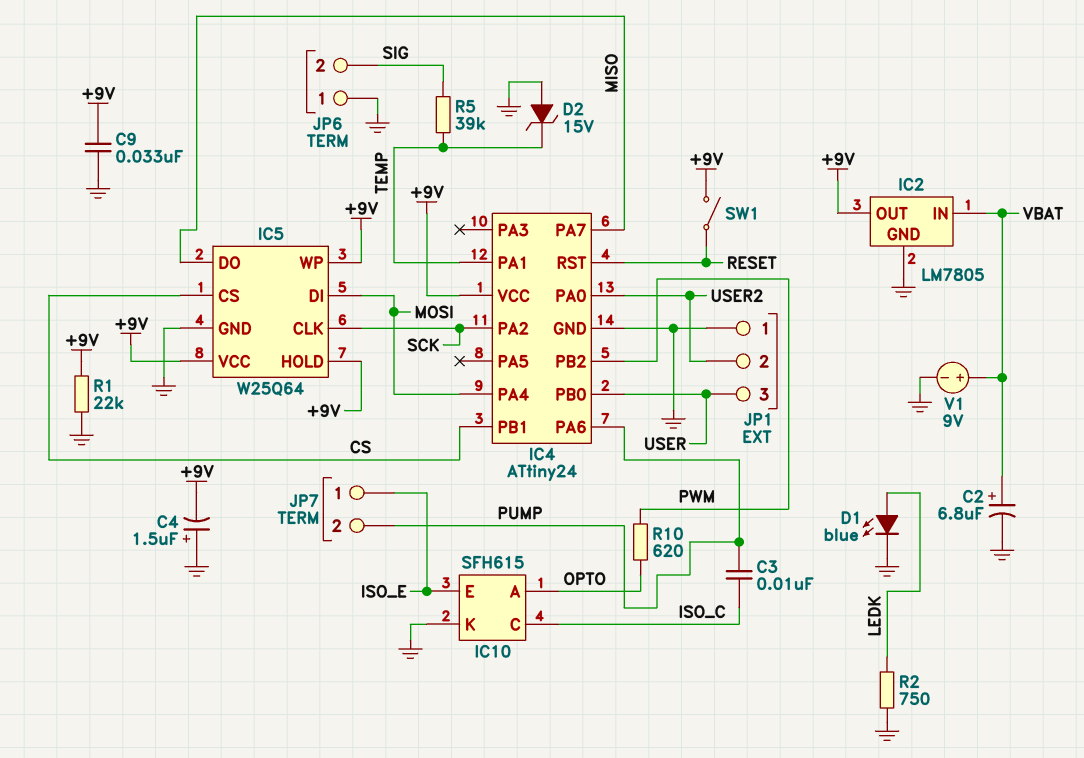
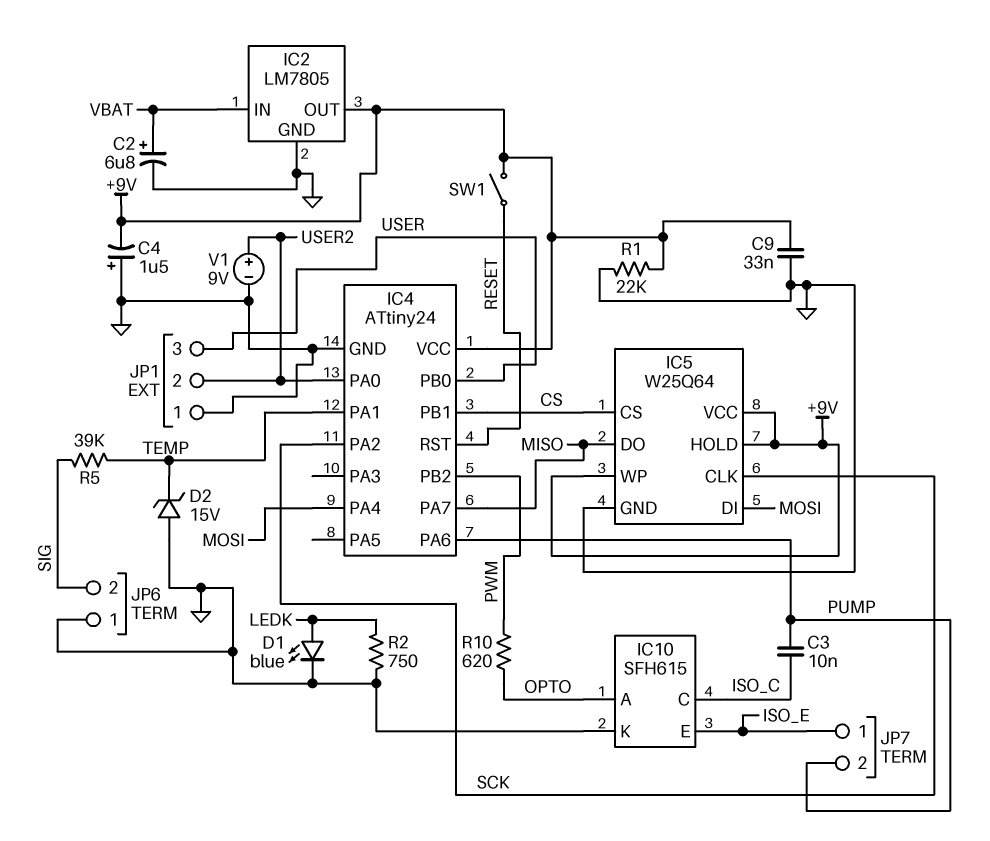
V1: 9V (plus VBAT, minus GND) -> 9V (plus USER2, minus GND)

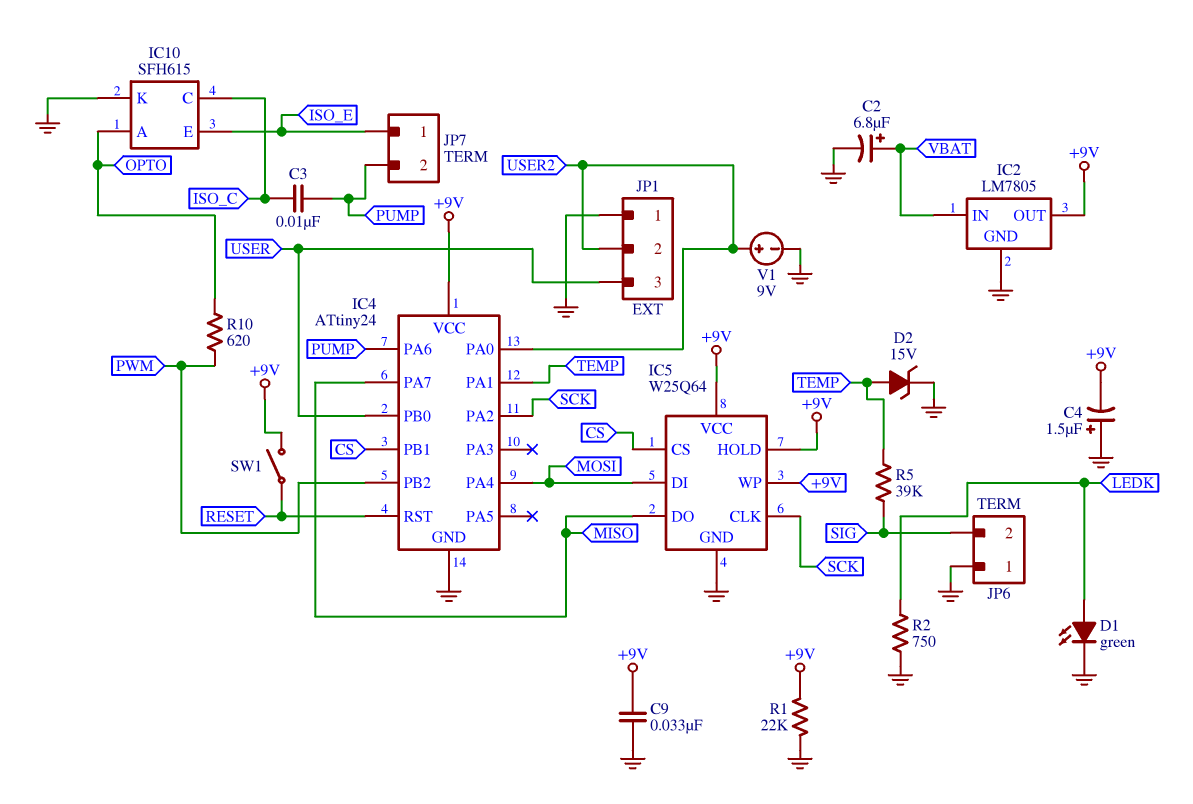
D1: LED blue (A LEDK, K GND) -> LED green (A LEDK, K GND)
D2: zener 15V (A GND, K TEMP) -> zener 15V (A TEMP, K GND)

